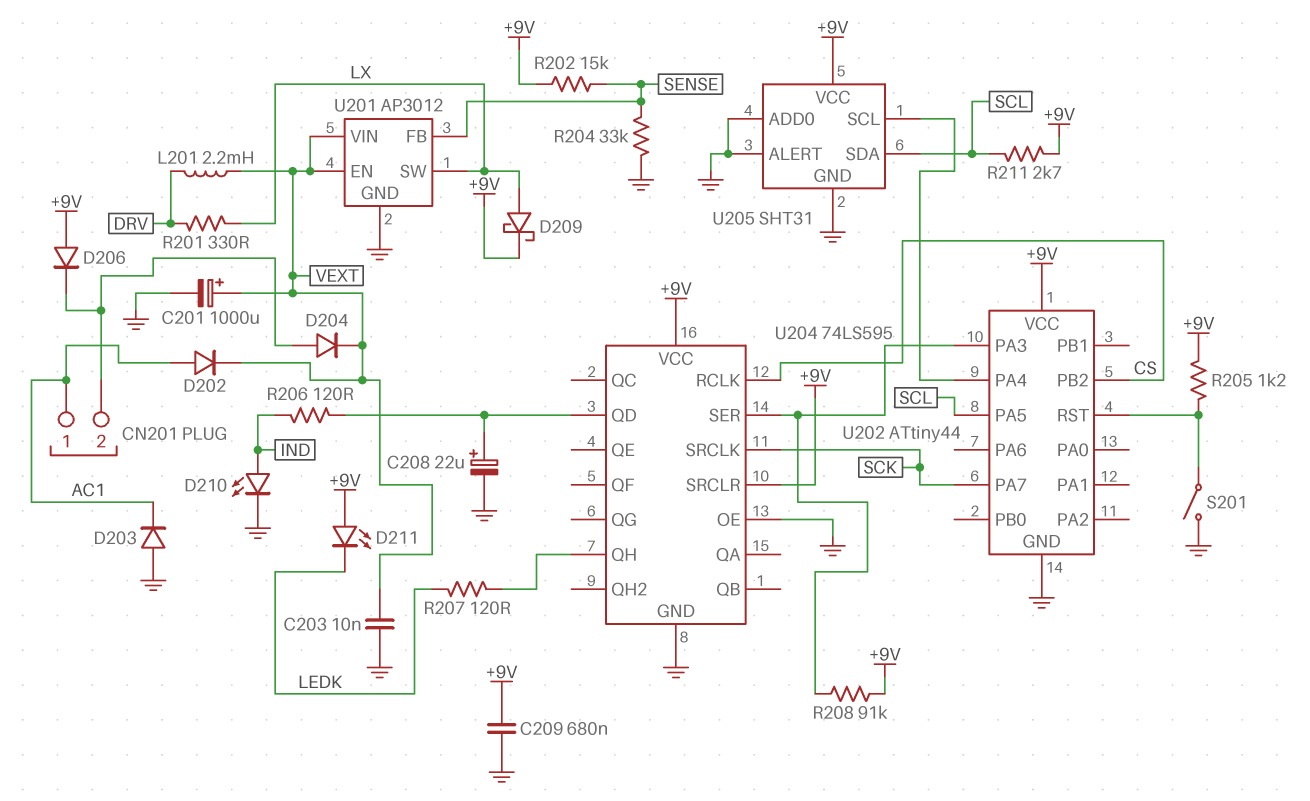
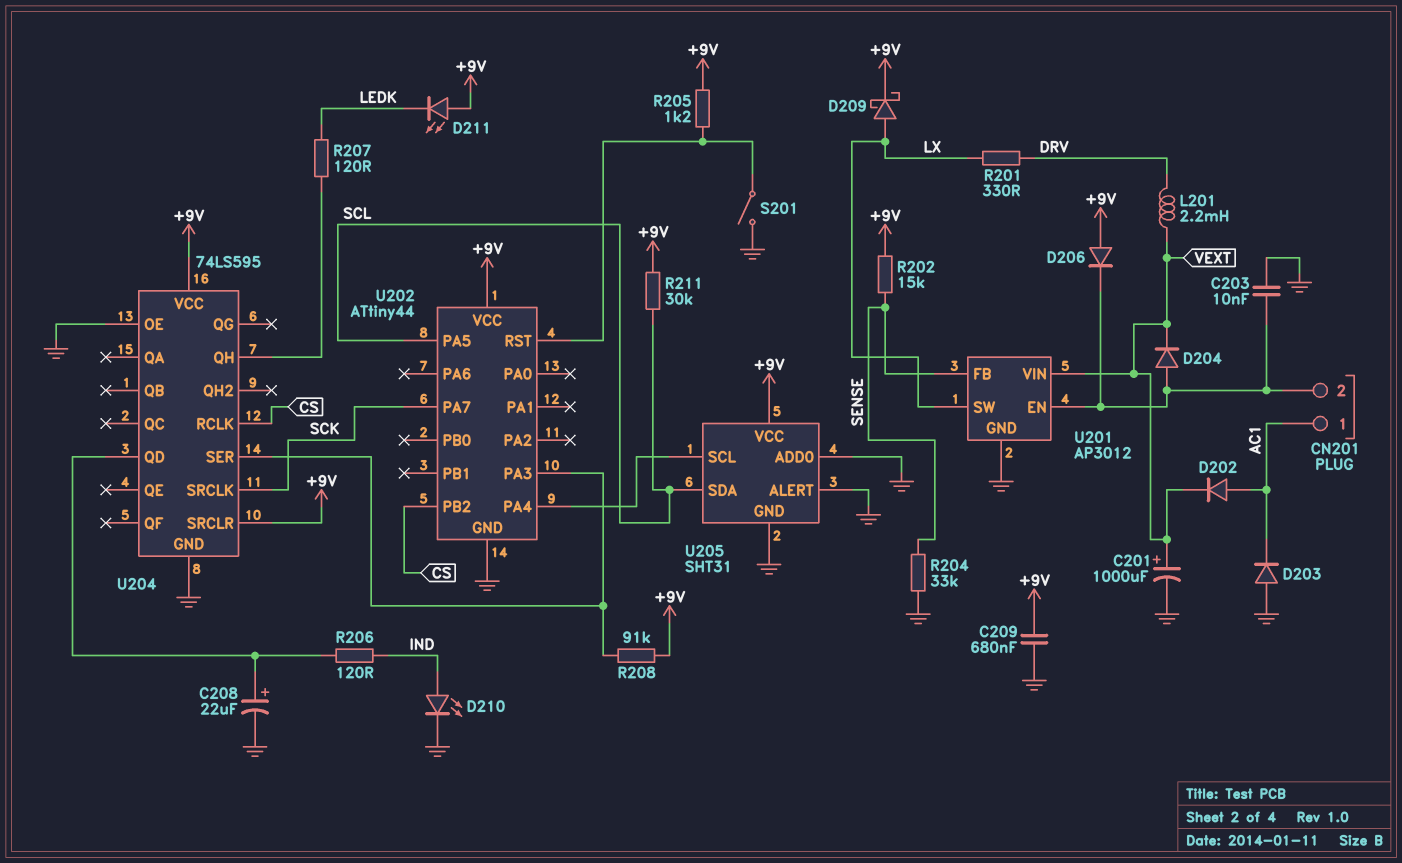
C203: 10nF (GND, VEXT) -> 10nF (CN201/2, GND)
R211: 2.7k (+9V, SCL) -> 30k (+9V, SCL)
U201 pin EN: VEXT -> CN201/2

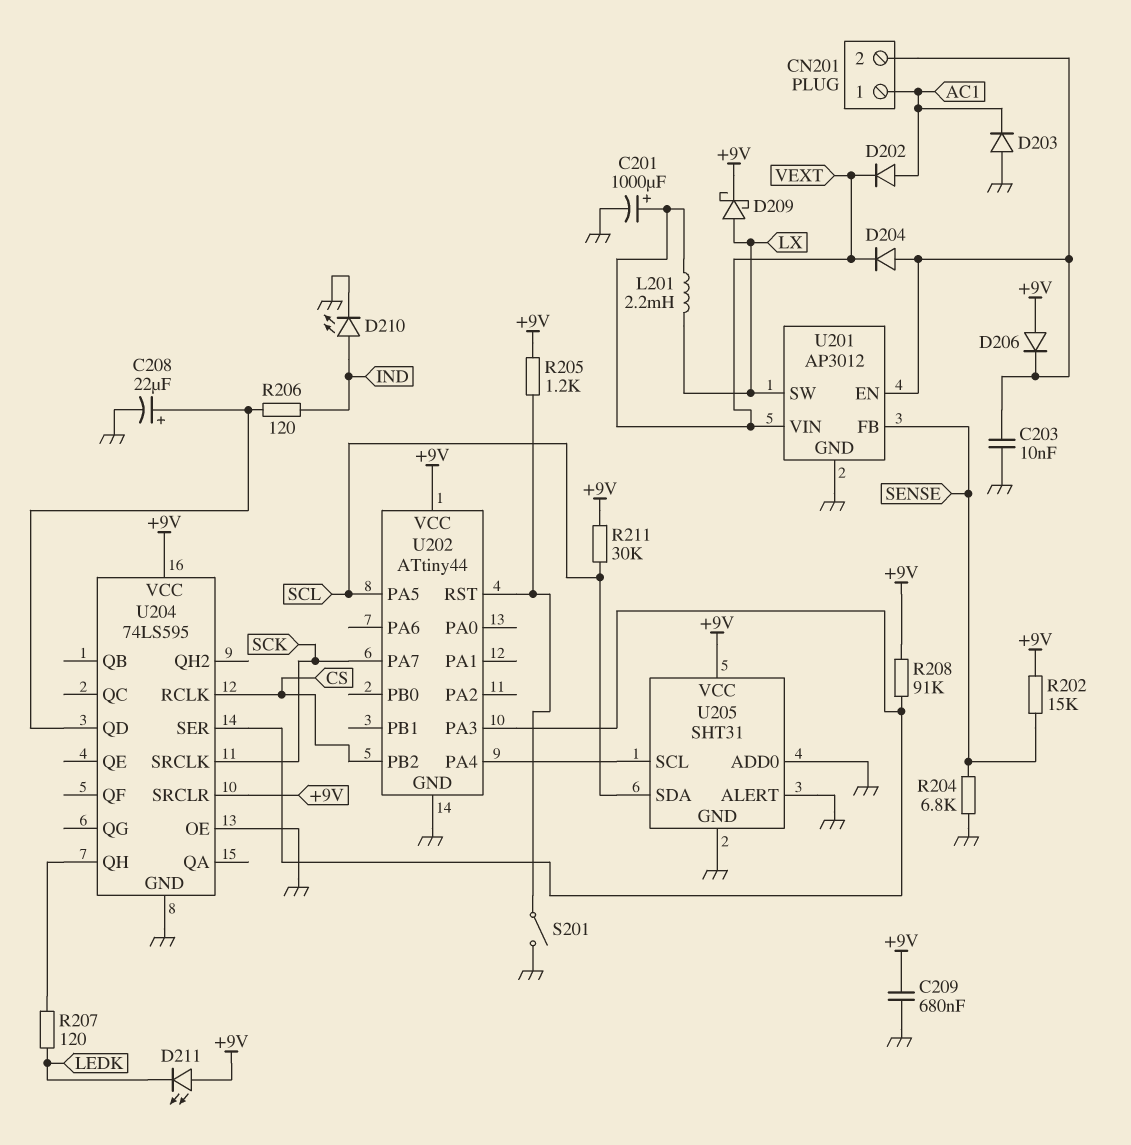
L201: 2.2mH (DRV, VEXT) -> 2.2mH (LX, VEXT)
R201: 330 (DRV, LX) -> none
R204: 33k (GND, SENSE) -> 6.8k (GND, SENSE)

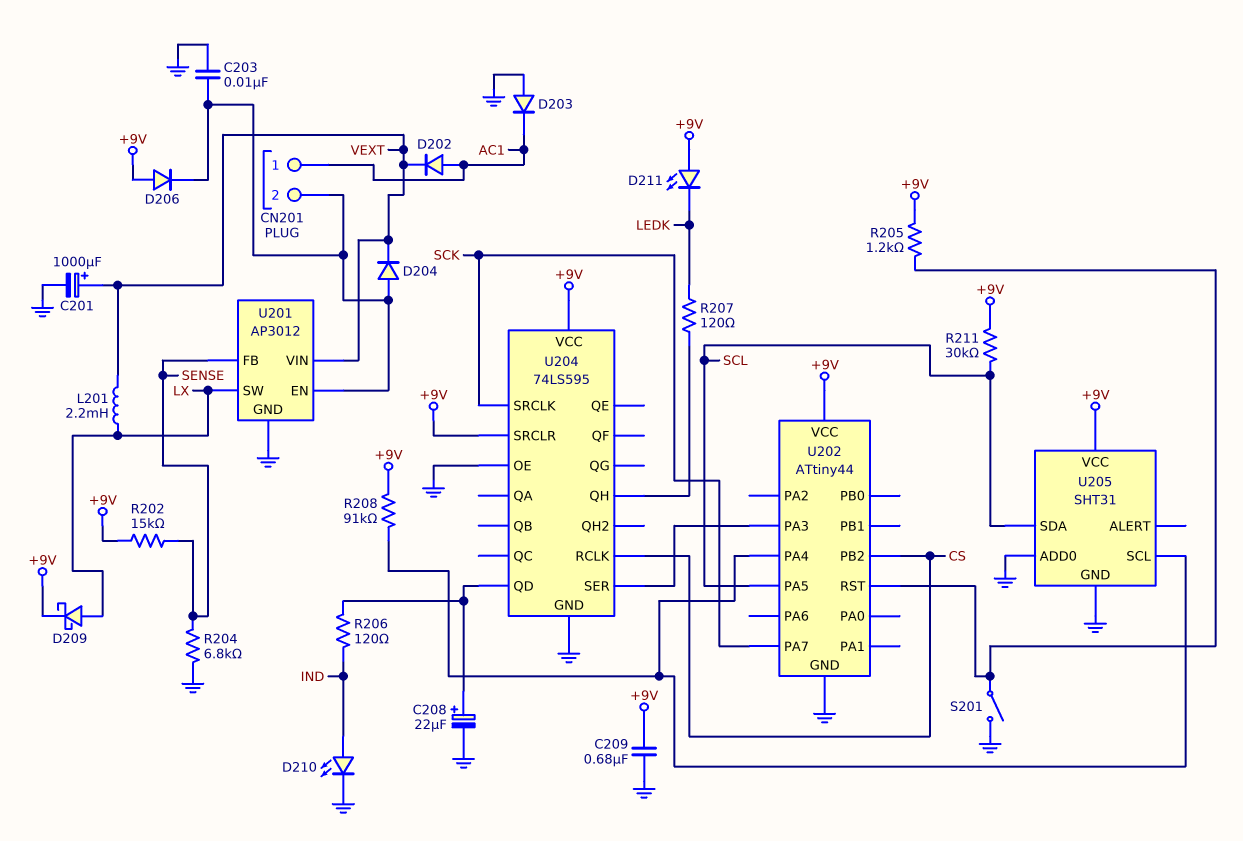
R208: 91k (+9V, U202/PA3) -> 91k (+9V, U202/PA4)
U205 pin ALERT: GND -> none

